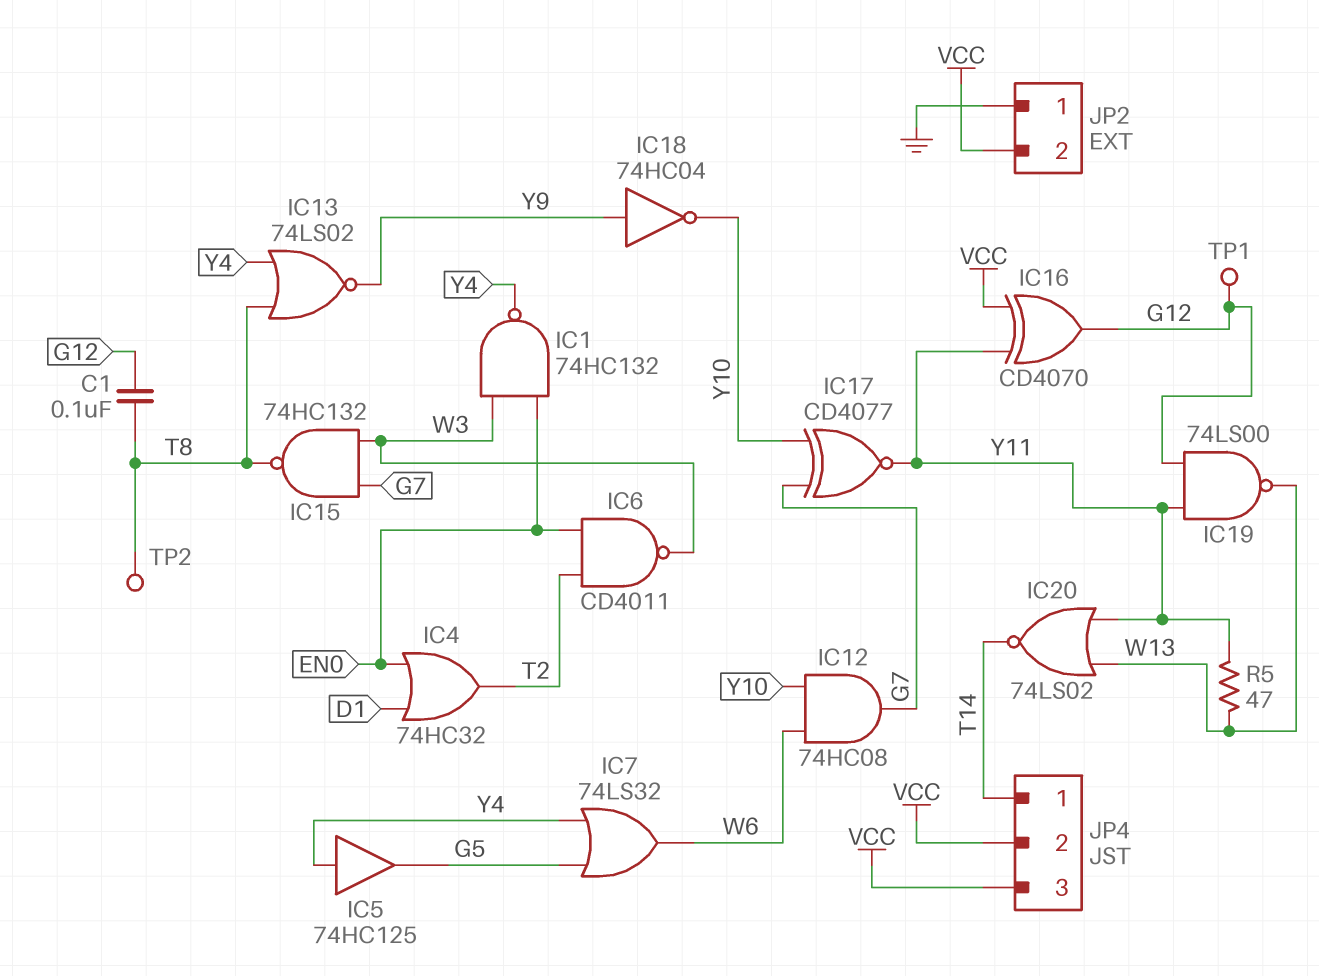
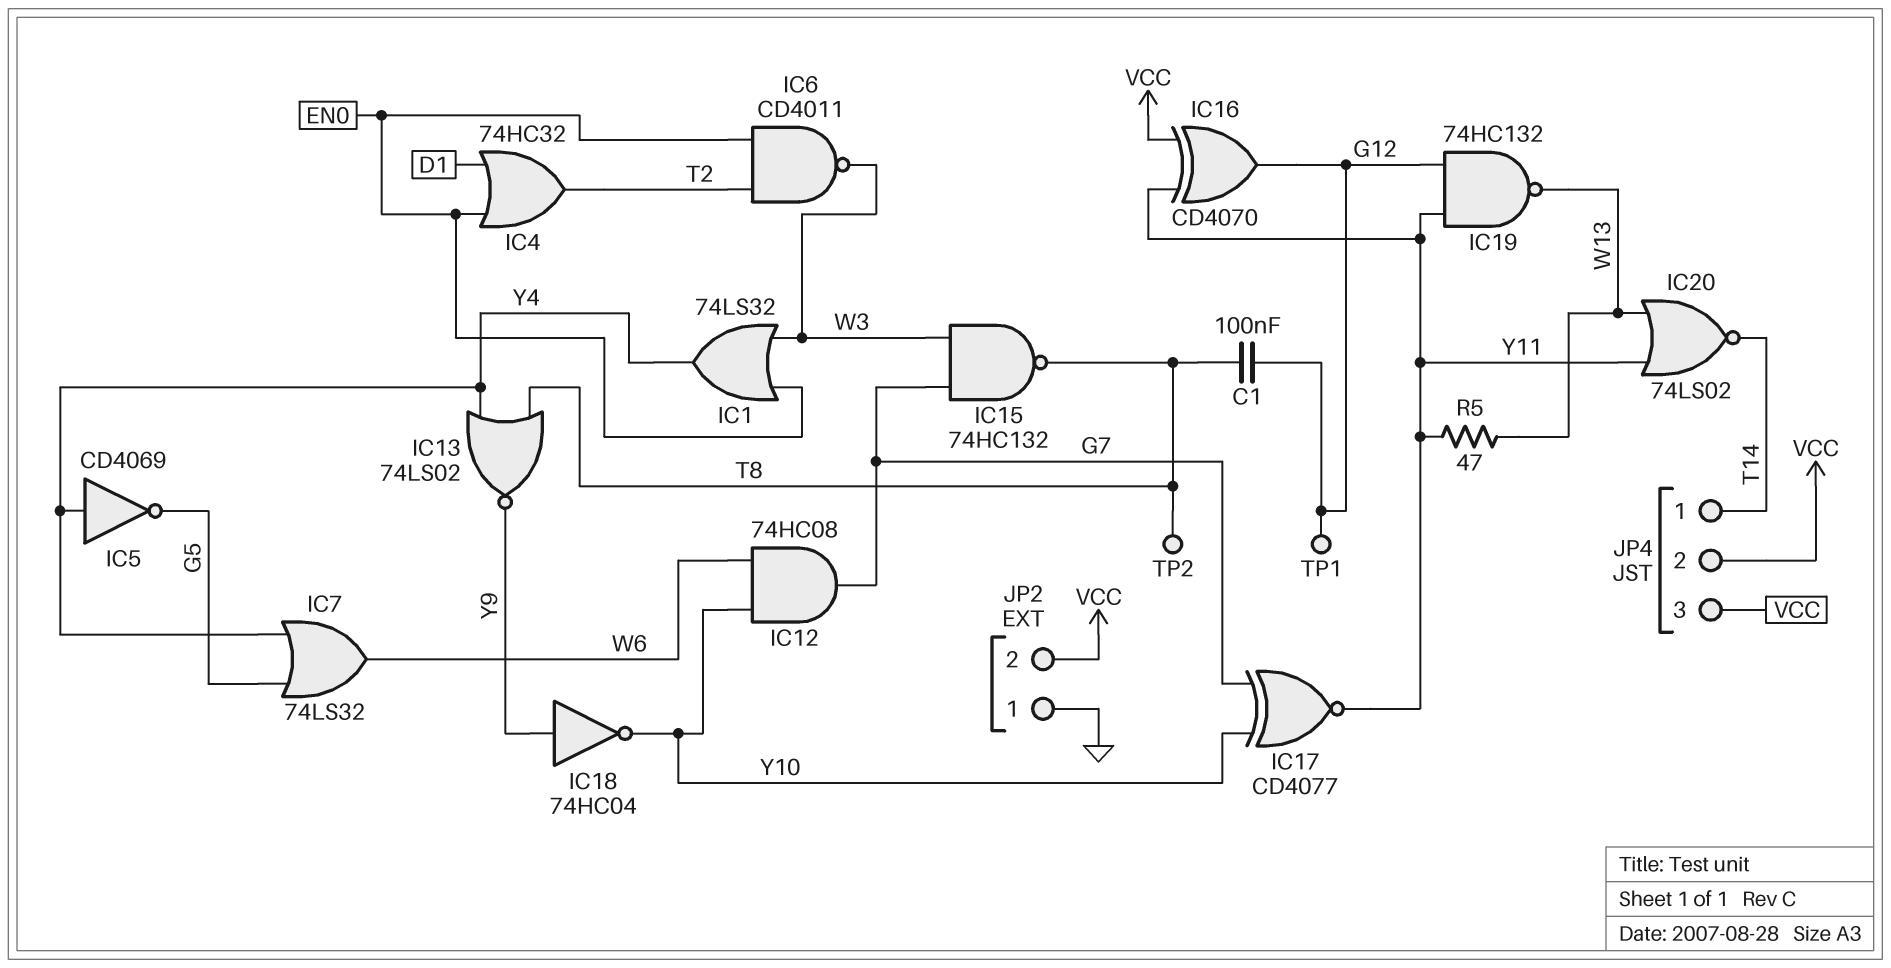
IC1: NAND 74HC132 (in EN0, in W3, out Y4) -> OR 74LS32 (in EN0, in W3, out Y4)
IC5: buffer 74HC125 (in Y4, out G5) -> NOT CD4069 (in Y4, out G5)
IC19: NAND 74LS00 (in G12, in Y11, out W13) -> NAND 74HC132 (in G12, in Y11, out W13)

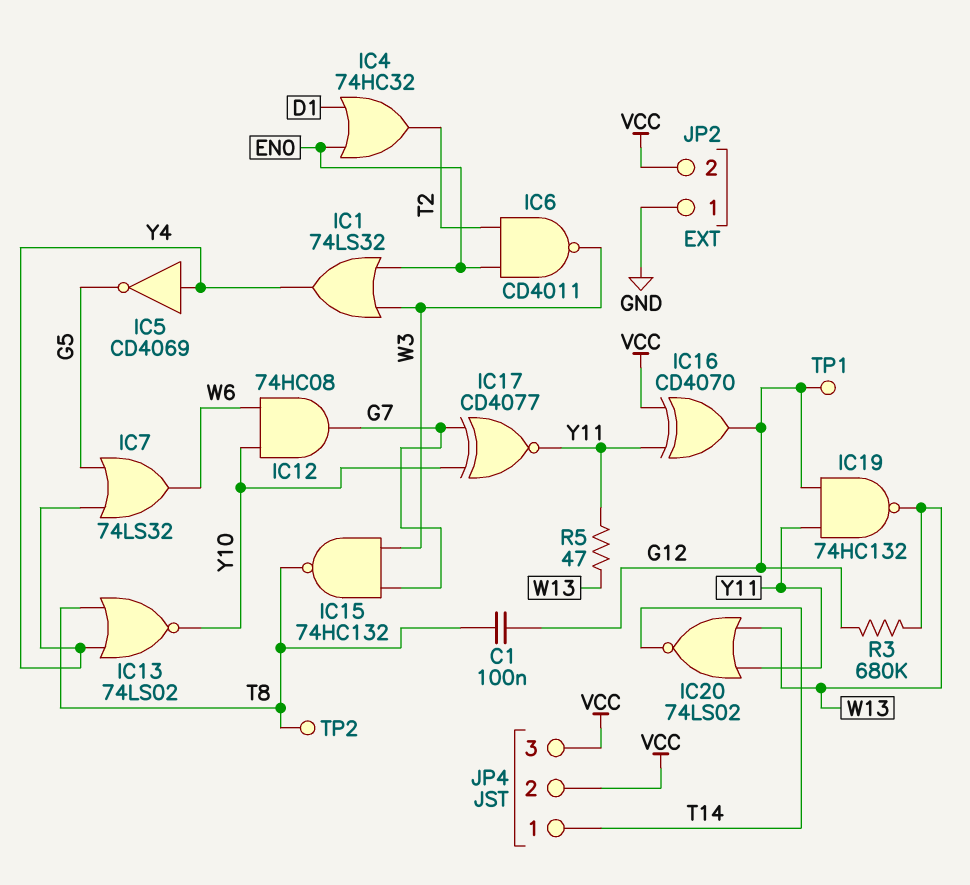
IC13: NOR 74LS02 (in T8, in Y4, out Y9) -> NOR 74LS02 (in T8, in Y4, out Y10)
IC18: NOT 74HC04 (in Y9, out Y10) -> none
R3: none -> 680k (G12, W13)

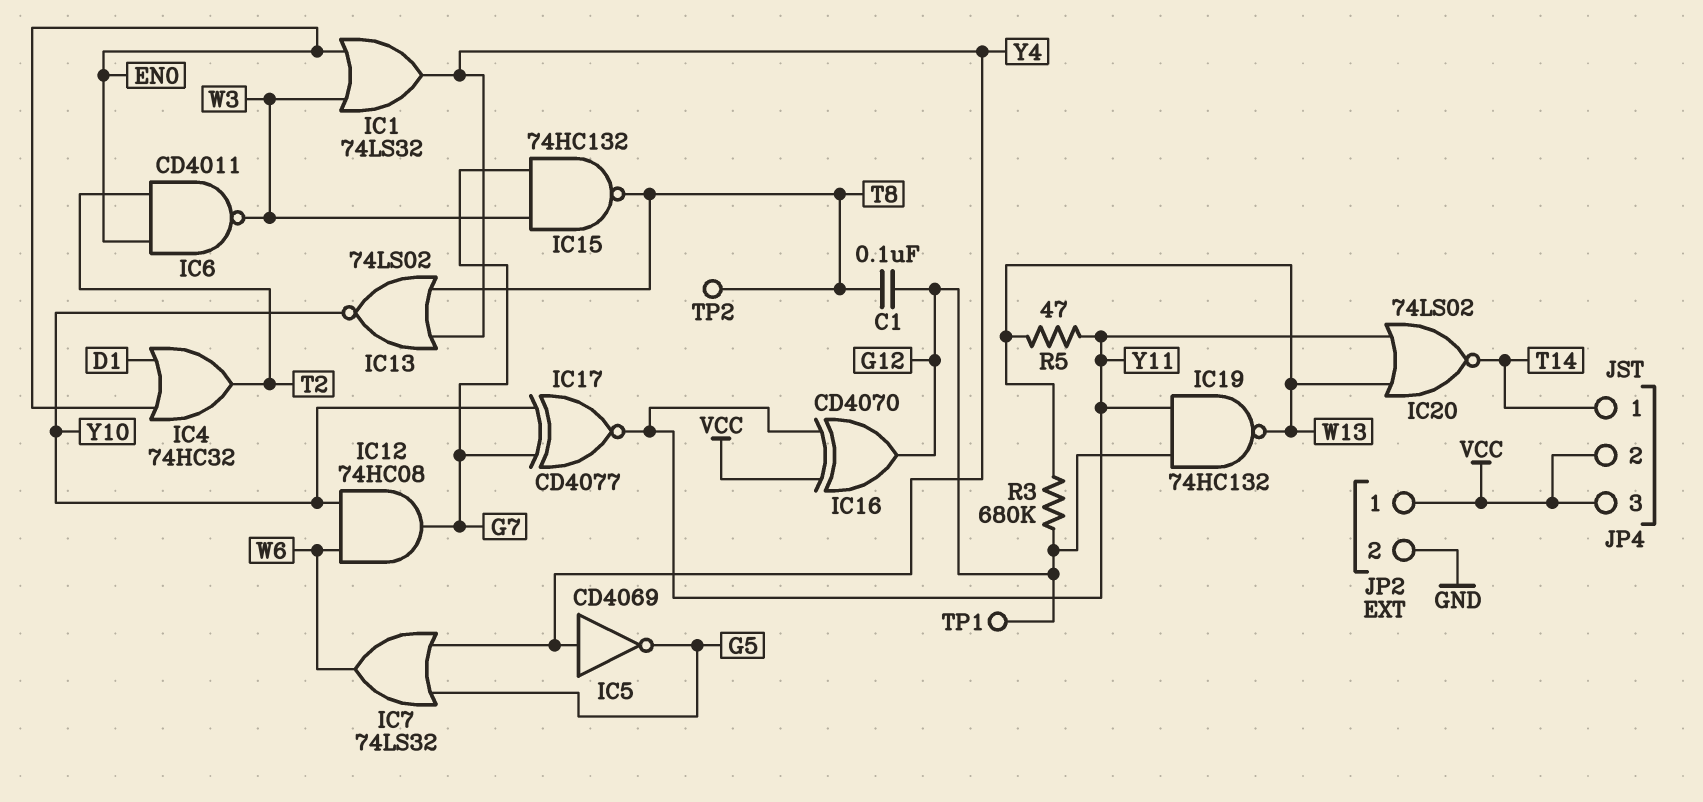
JP2 pin 1: GND -> VCC
JP2 pin 2: VCC -> GND

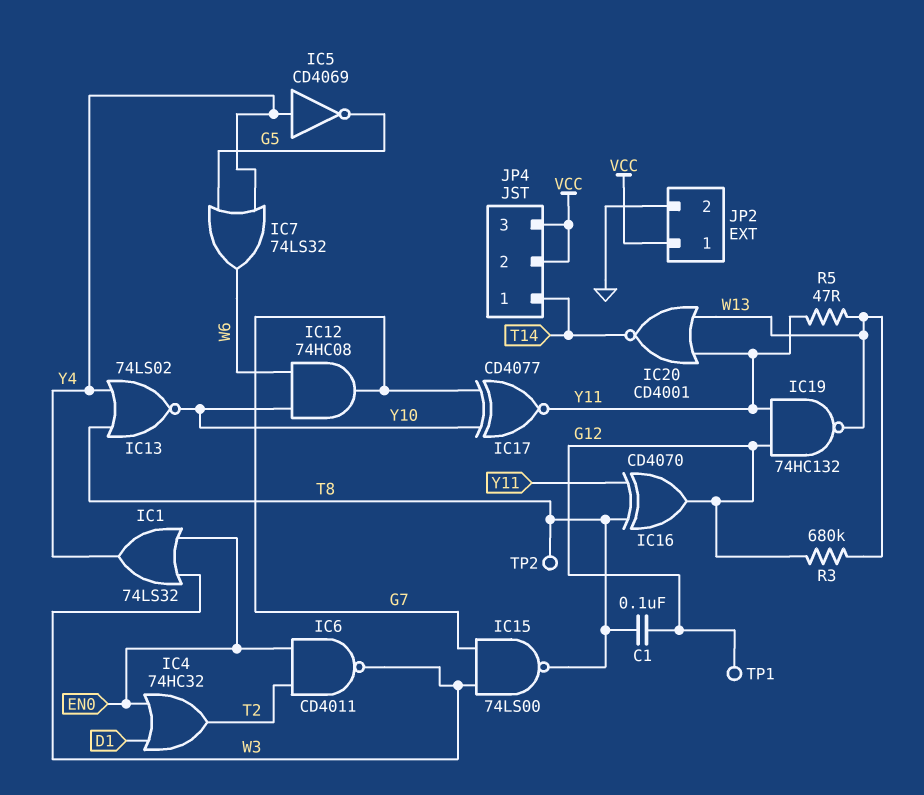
IC15: NAND 74HC132 (in G7, in W3, out T8) -> NAND 74LS00 (in G7, in W3, out T8)
IC16: XOR CD4070 (in VCC, in Y11, out G12) -> XOR CD4070 (in T8, in Y11, out G12)
IC20: NOR 74LS02 (in W13, in Y11, out T14) -> NOR CD4001 (in W13, in Y11, out T14)

